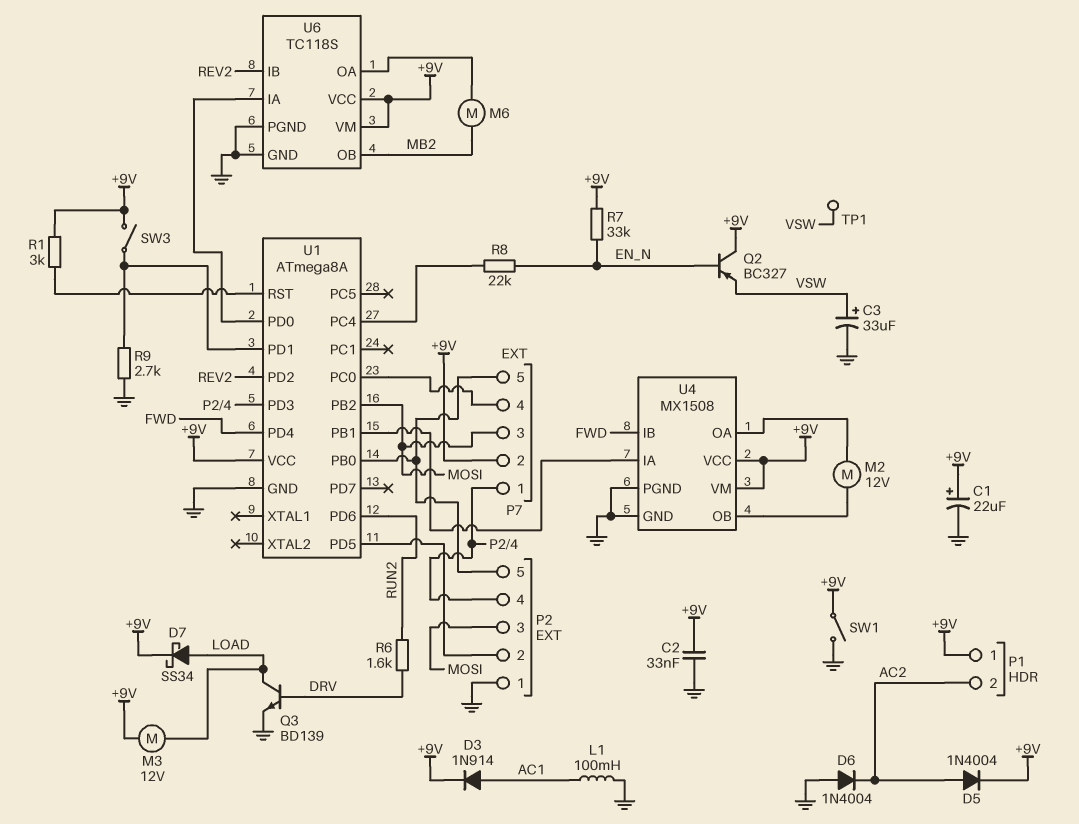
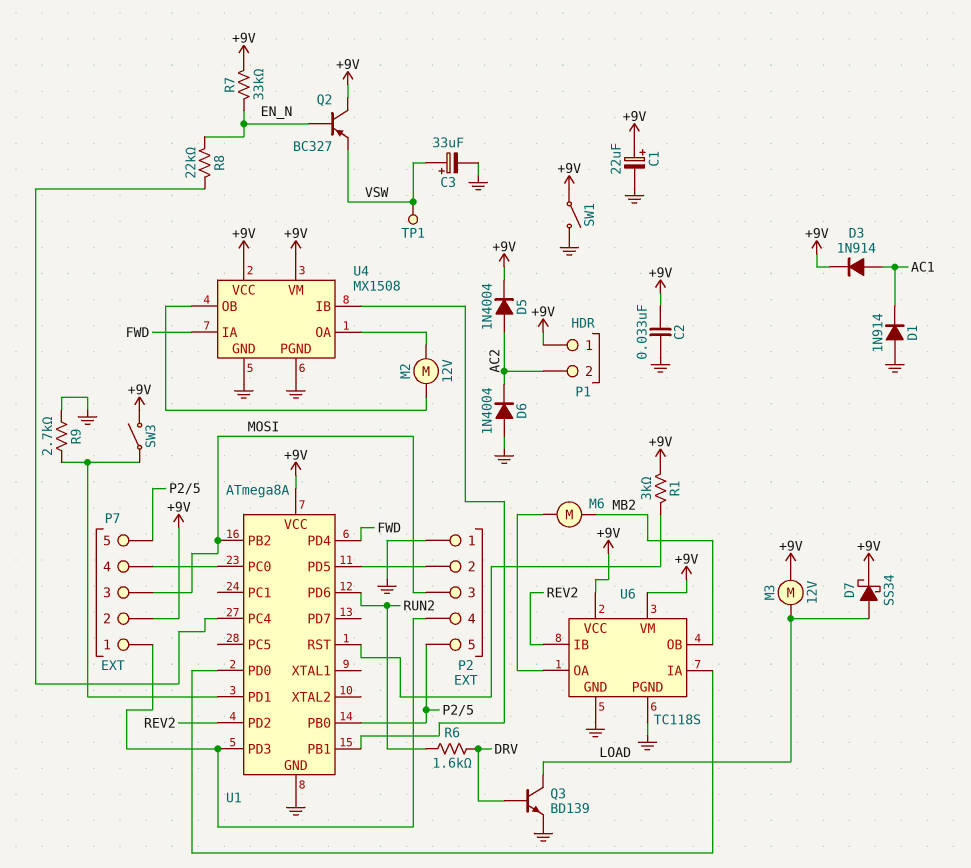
D1: none -> diode 1N914 (A GND, K AC1)
L1: 100mH (AC1, GND) -> none
U4 pin IA: U1/PB1 -> FWD
U4 pin IB: FWD -> U1/PB1

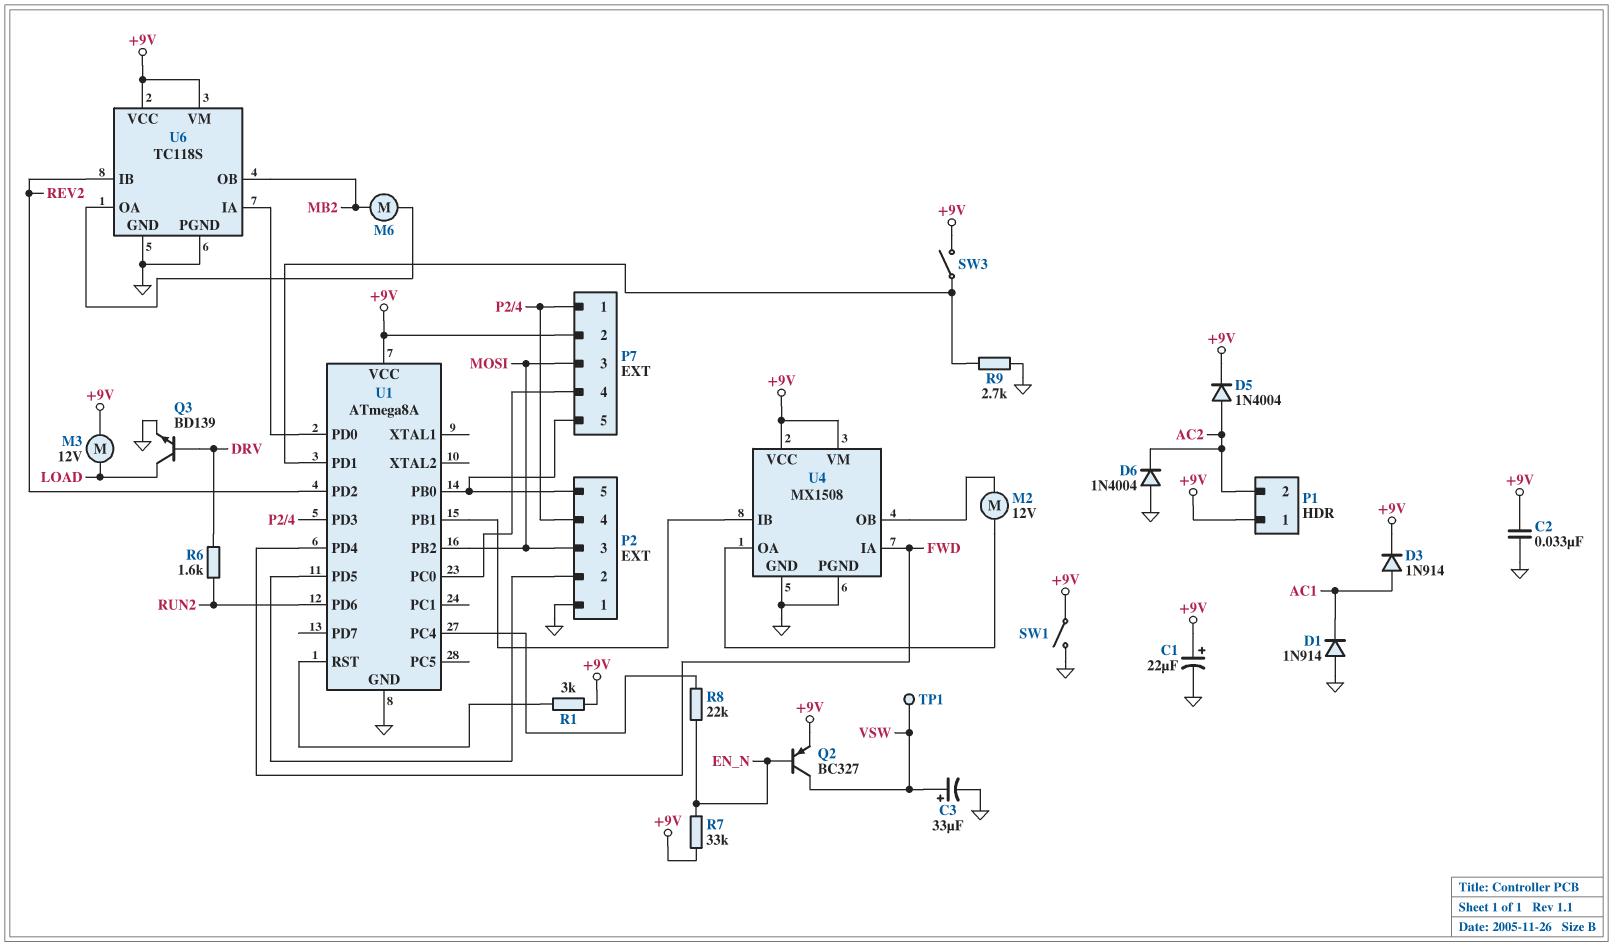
D7: schottky SS34 (A LOAD, K +9V) -> none
Q2: PNP BC327 (B EN_N, C +9V, E VSW) -> PNP BC327 (B EN_N, C VSW, E +9V)

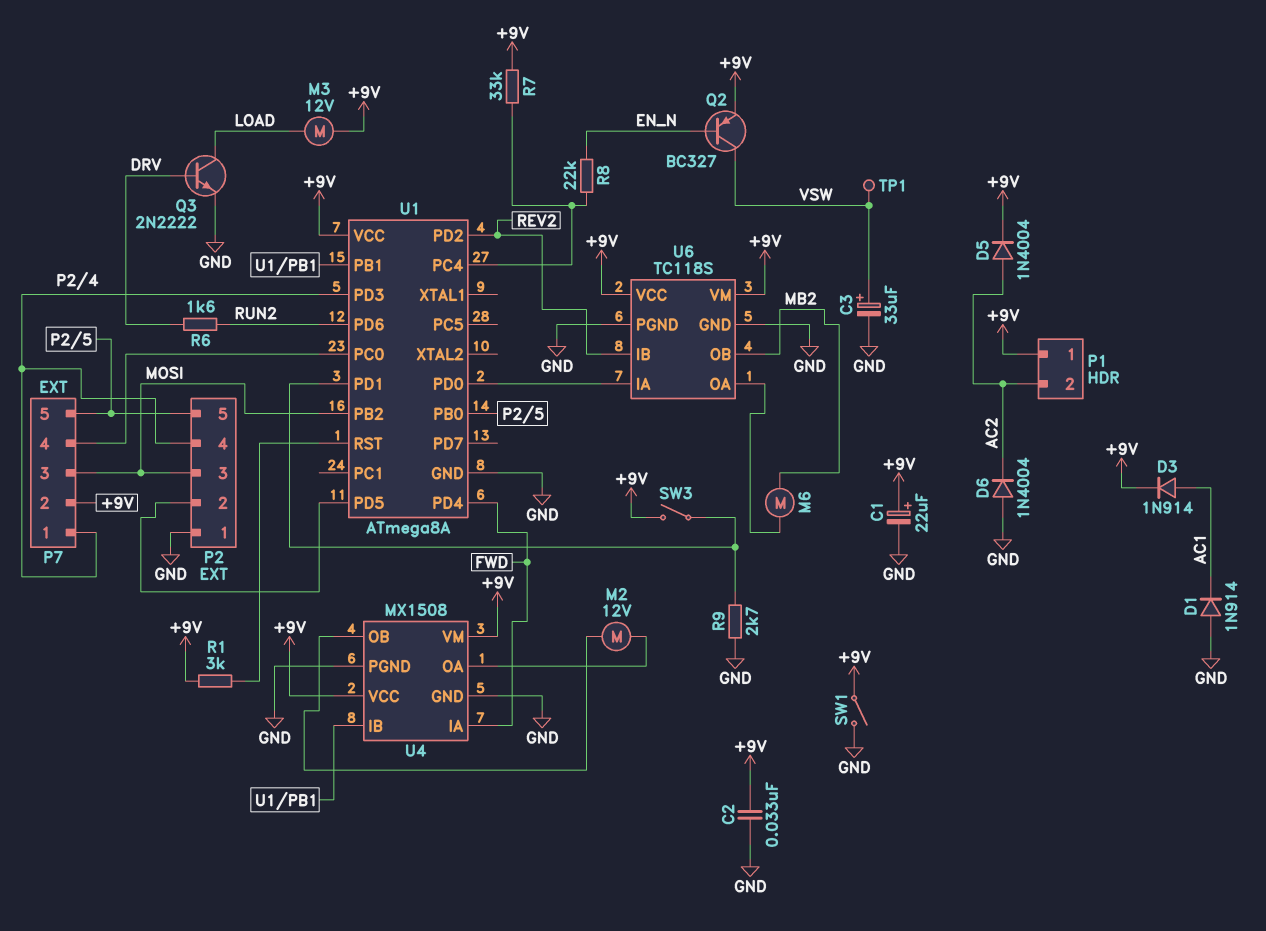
Q3: NPN BD139 (B DRV, C LOAD, E GND) -> NPN 2N2222 (B DRV, C LOAD, E GND)
R7: 33k (+9V, EN_N) -> 33k (+9V, U1/PC4)

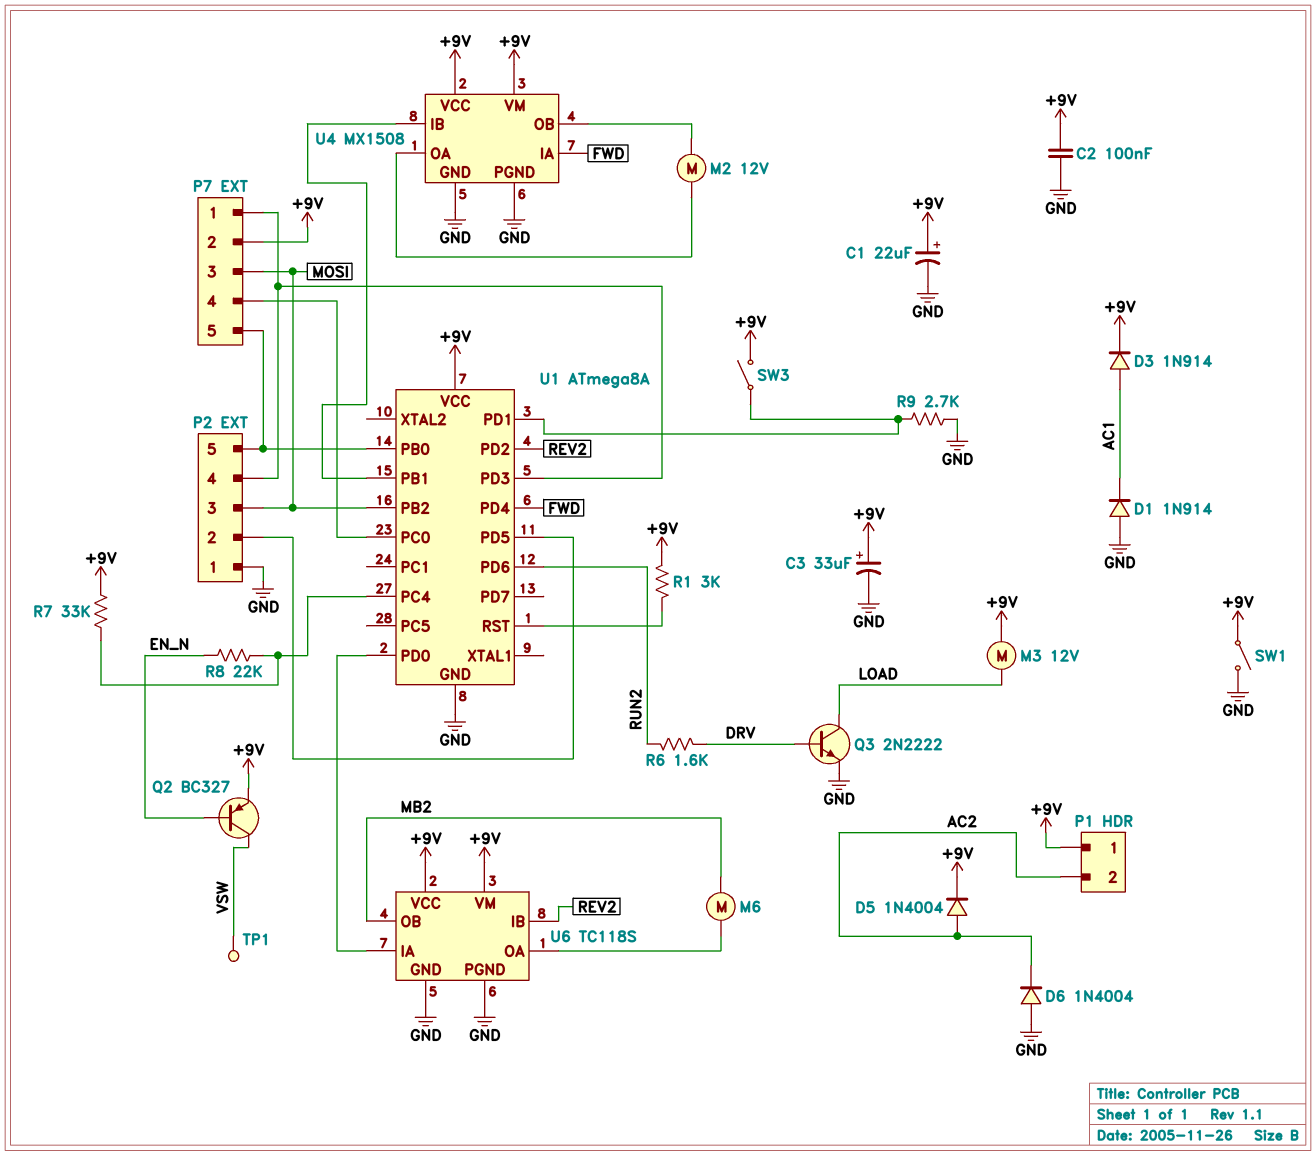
C2: 33nF (+9V, GND) -> 100nF (+9V, GND)
C3: 33uF (plus VSW, minus GND) -> 33uF (plus +9V, minus GND)

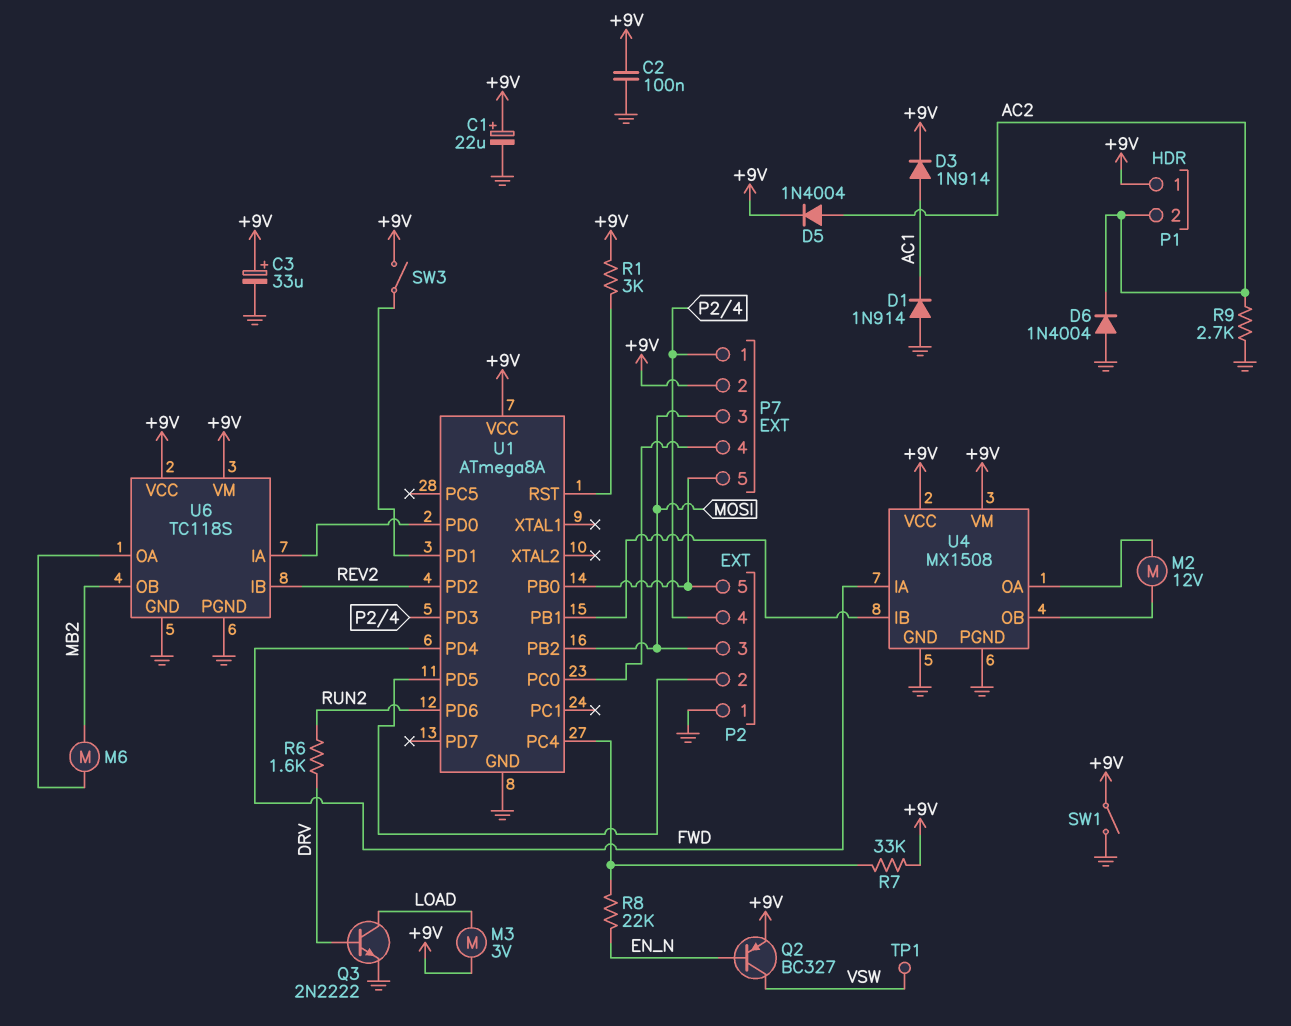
M3: motor 12V (+9V, LOAD) -> motor 3V (+9V, LOAD)
R9: 2.7k (GND, U1/PD1) -> 2.7k (AC2, GND)

